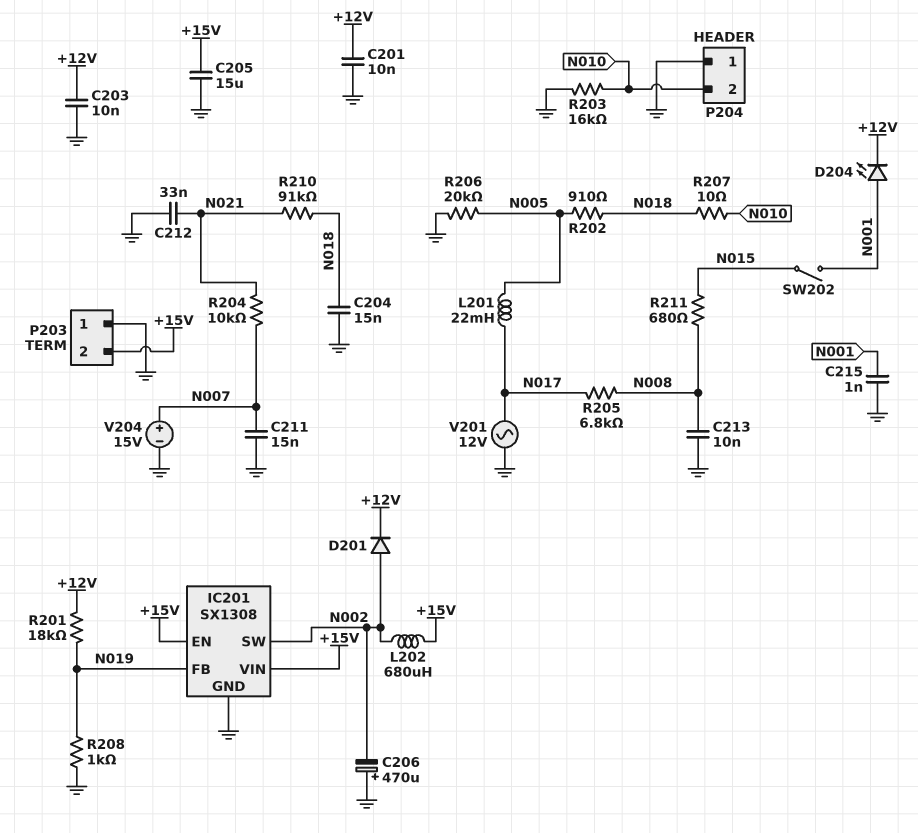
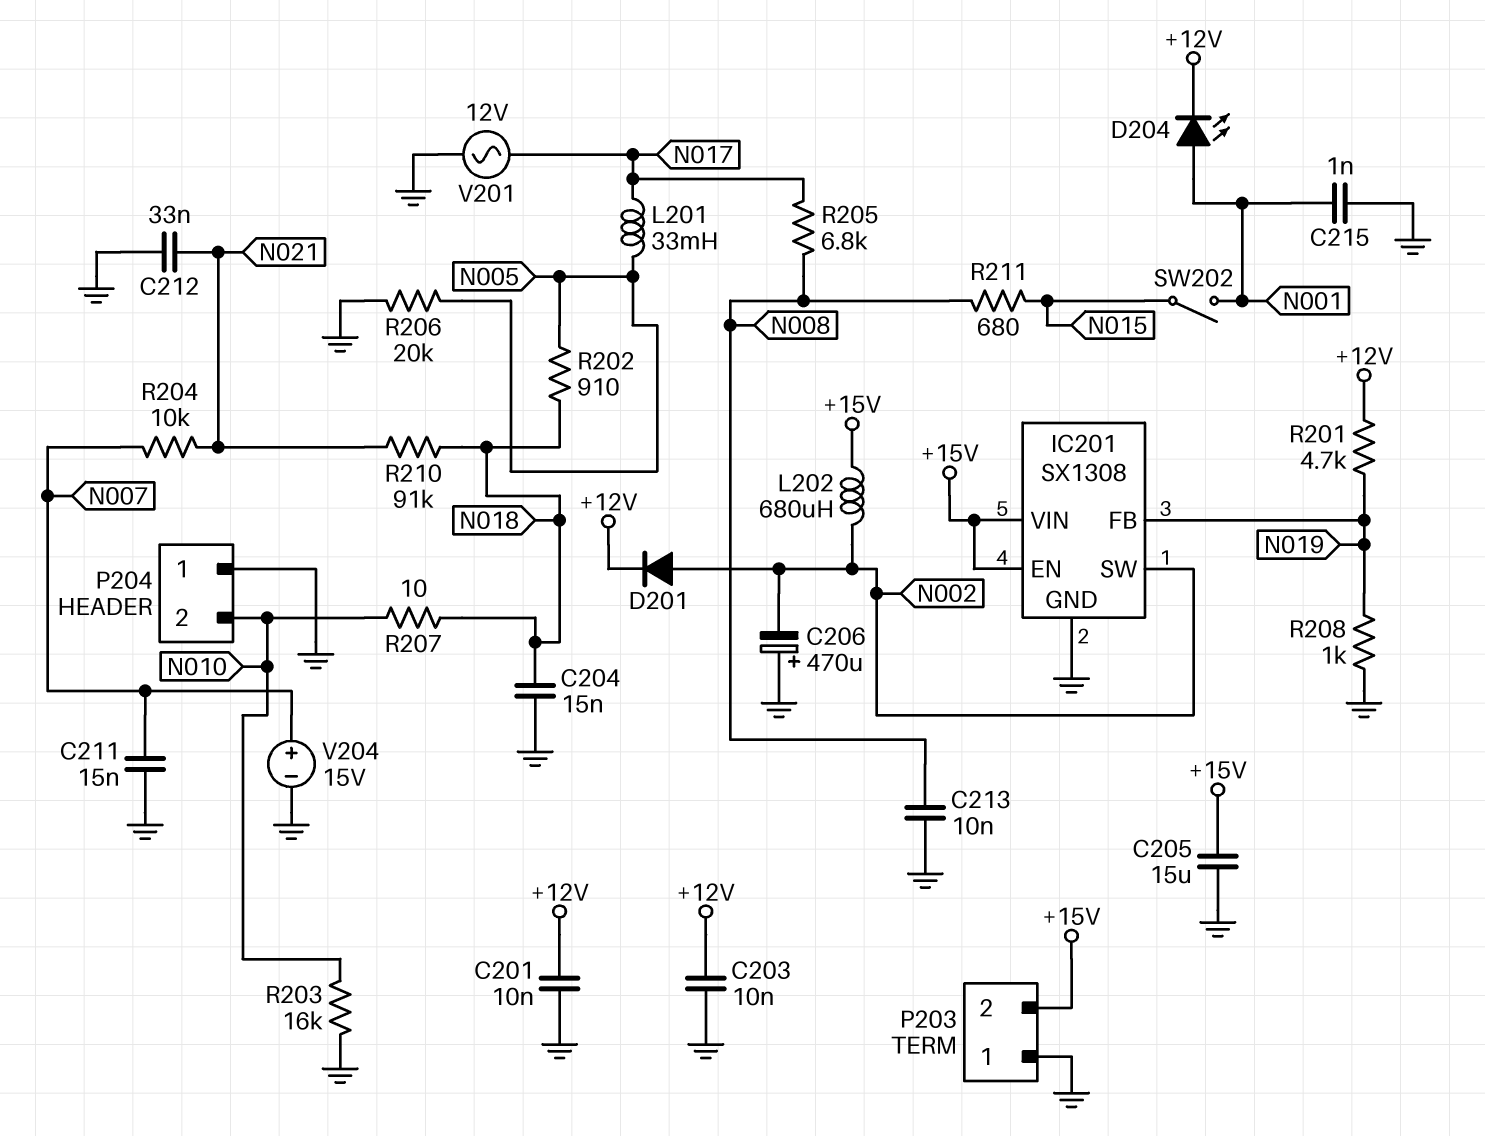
L201: 22mH (N005, N017) -> 33mH (N005, N017)
R201: 18k (+12V, N019) -> 4.7k (+12V, N019)

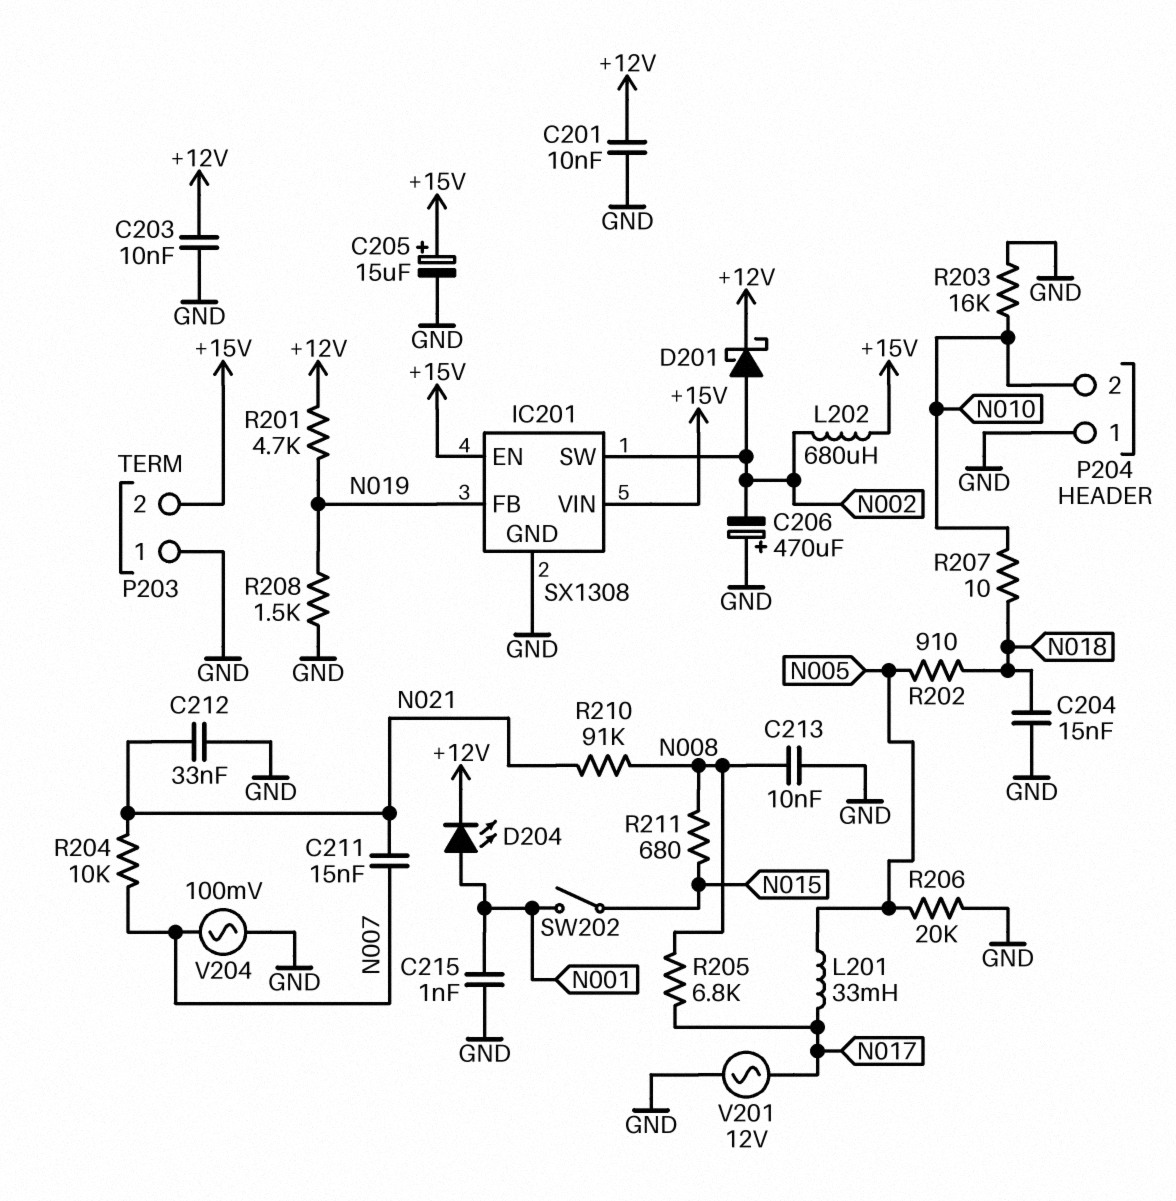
C205: 15uF (+15V, GND) -> 15uF (plus +15V, minus GND)
C211: 15nF (GND, N007) -> 15nF (N007, N021)
D201: diode (A N002, K +12V) -> schottky (A N002, K +12V)
R208: 1k (GND, N019) -> 1.5k (GND, N019)
R210: 91k (N018, N021) -> 91k (N008, N021)
V204: 15V (plus N007, minus GND) -> AC 100mV (GND, N007)

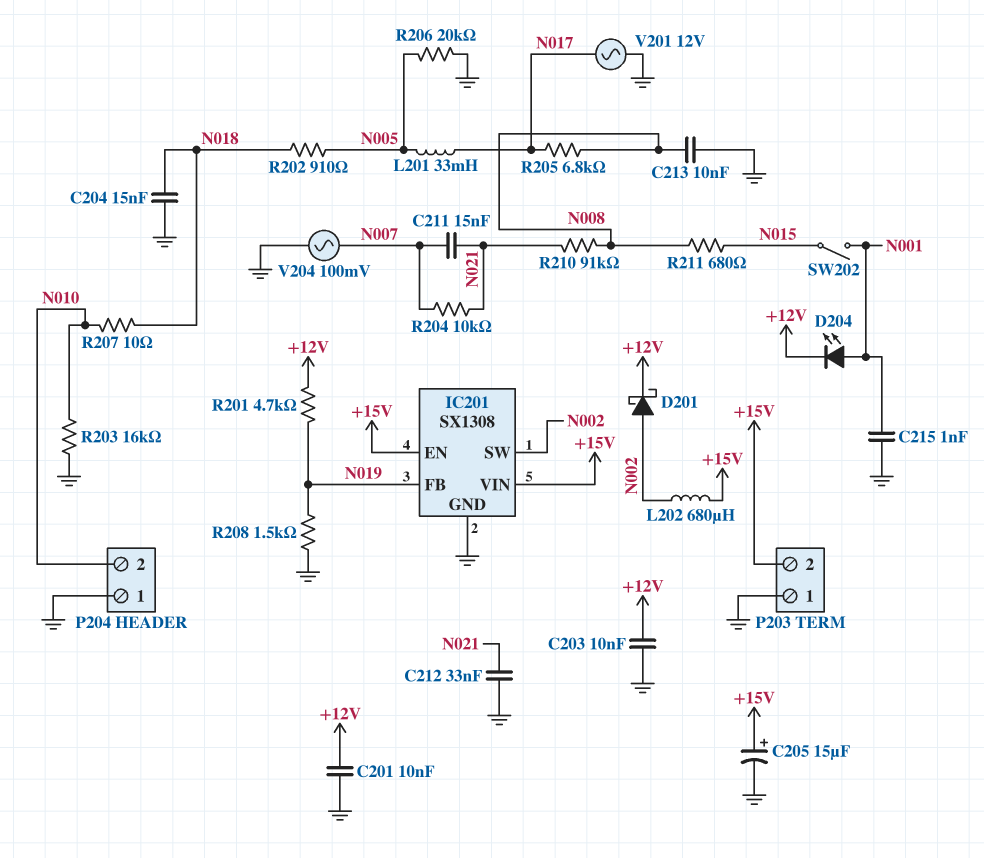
C206: 470uF (plus GND, minus N002) -> none

